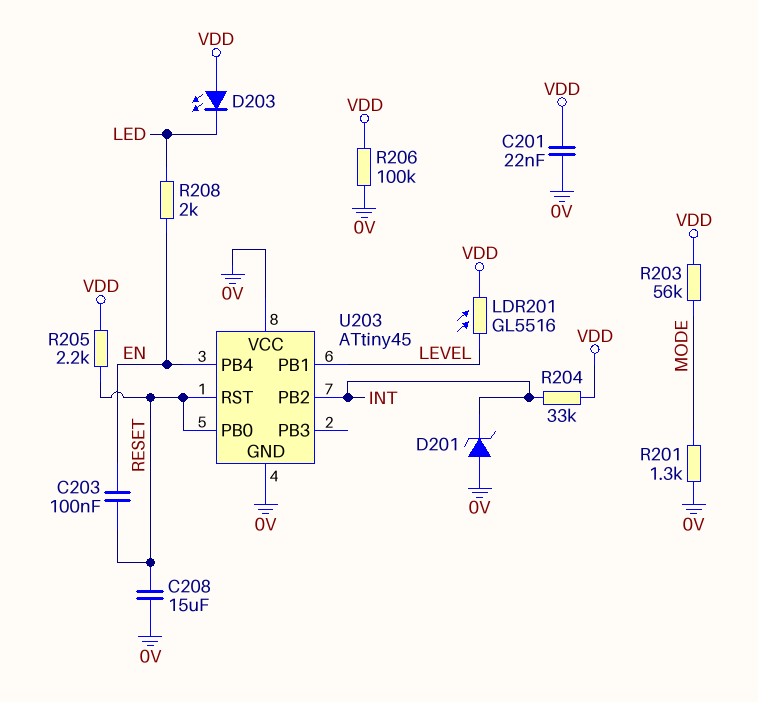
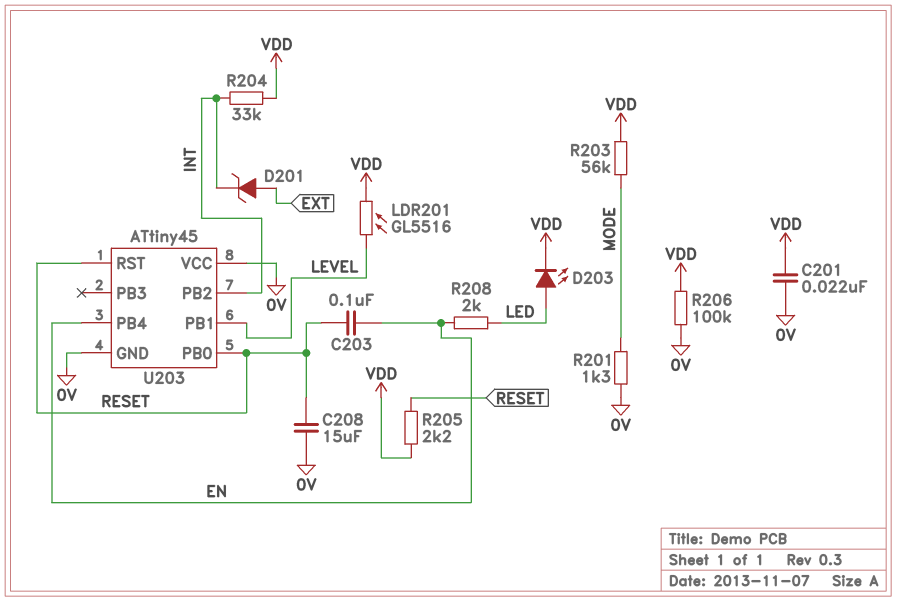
D201: zener (A 0V, K INT) -> zener (A EXT, K INT)
D203: LED (A VDD, K LED) -> LED (A LED, K VDD)

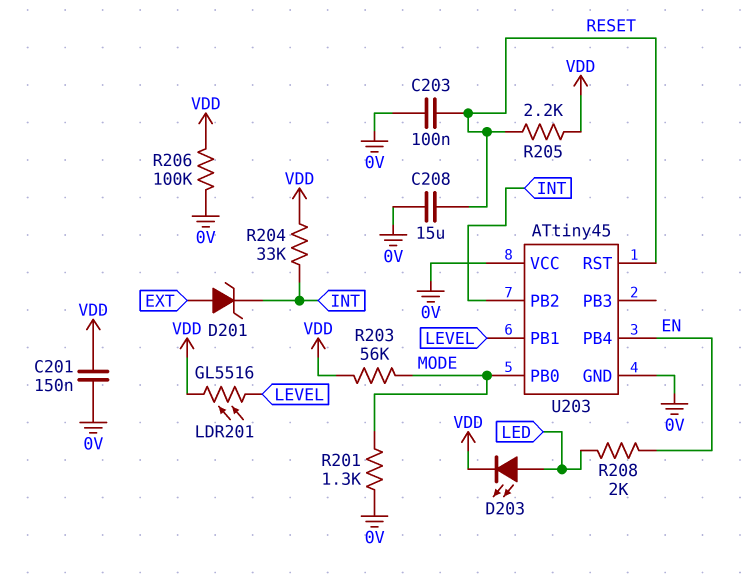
C201: 22nF (0V, VDD) -> 150nF (0V, VDD)
C203: 100nF (EN, RESET) -> 100nF (0V, RESET)
U203 pin PB0: RESET -> MODE

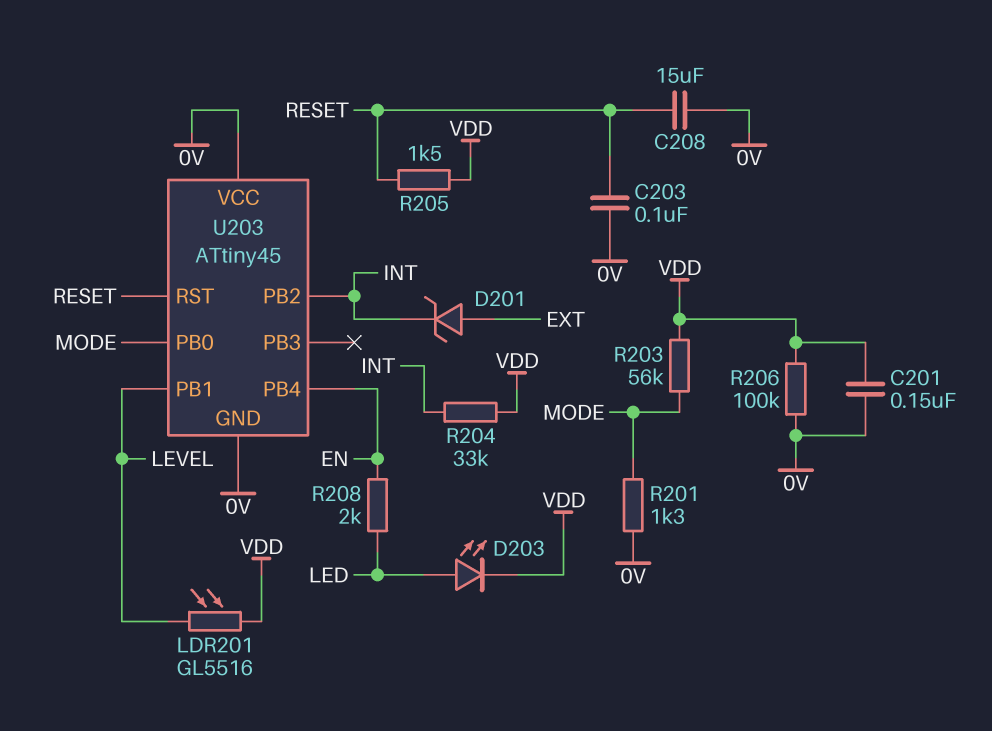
R205: 2.2k (RESET, VDD) -> 1.5k (RESET, VDD)

